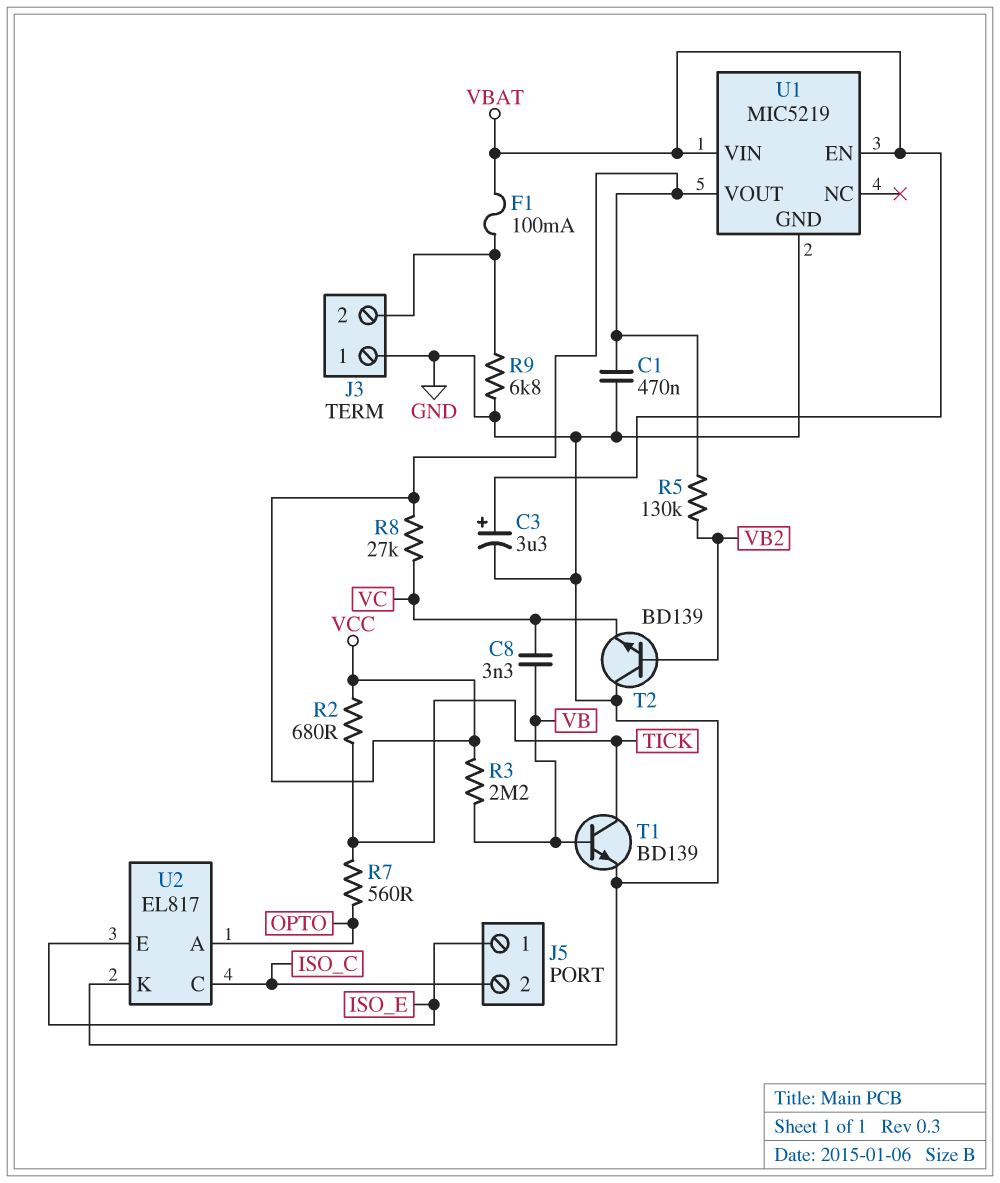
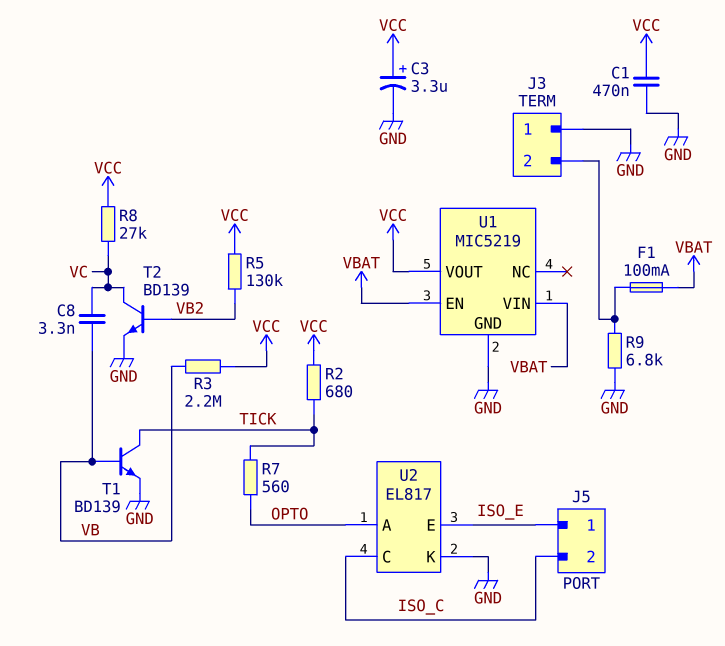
C3: 3.3uF (plus VBAT, minus GND) -> 3.3uF (plus VCC, minus GND)
T2: NPN BD139 (B VB2, C GND, E VC) -> NPN BD139 (B VB2, C VC, E GND)

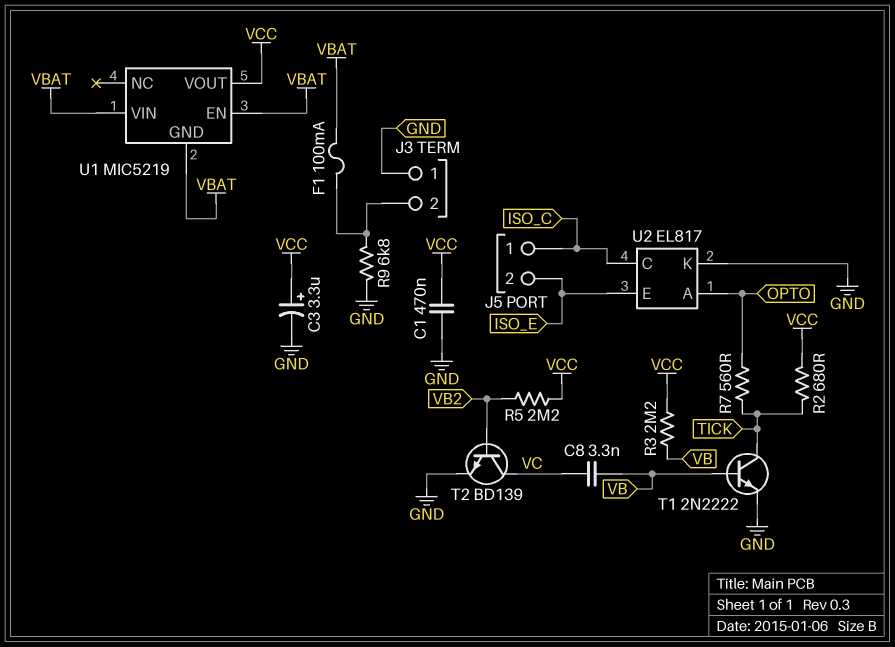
J5 pin 1: ISO_E -> ISO_C
J5 pin 2: ISO_C -> ISO_E
R5: 130k (VB2, VCC) -> 2.2M (VB2, VCC)
R8: 27k (VC, VCC) -> none
T1: NPN BD139 (B VB, C TICK, E GND) -> NPN 2N2222 (B VB, C TICK, E GND)
U1 pin GND: GND -> VBAT

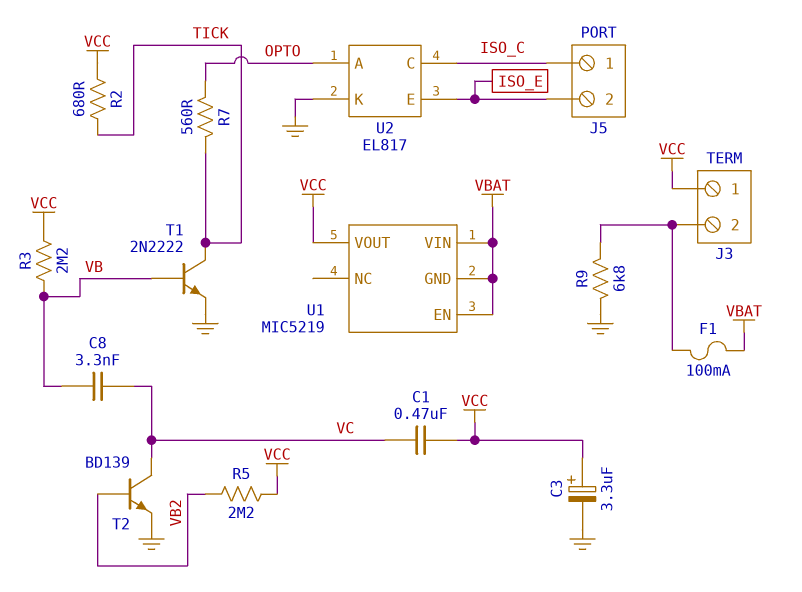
C1: 470nF (GND, VCC) -> 470nF (VC, VCC)
J3 pin 1: GND -> VCC

